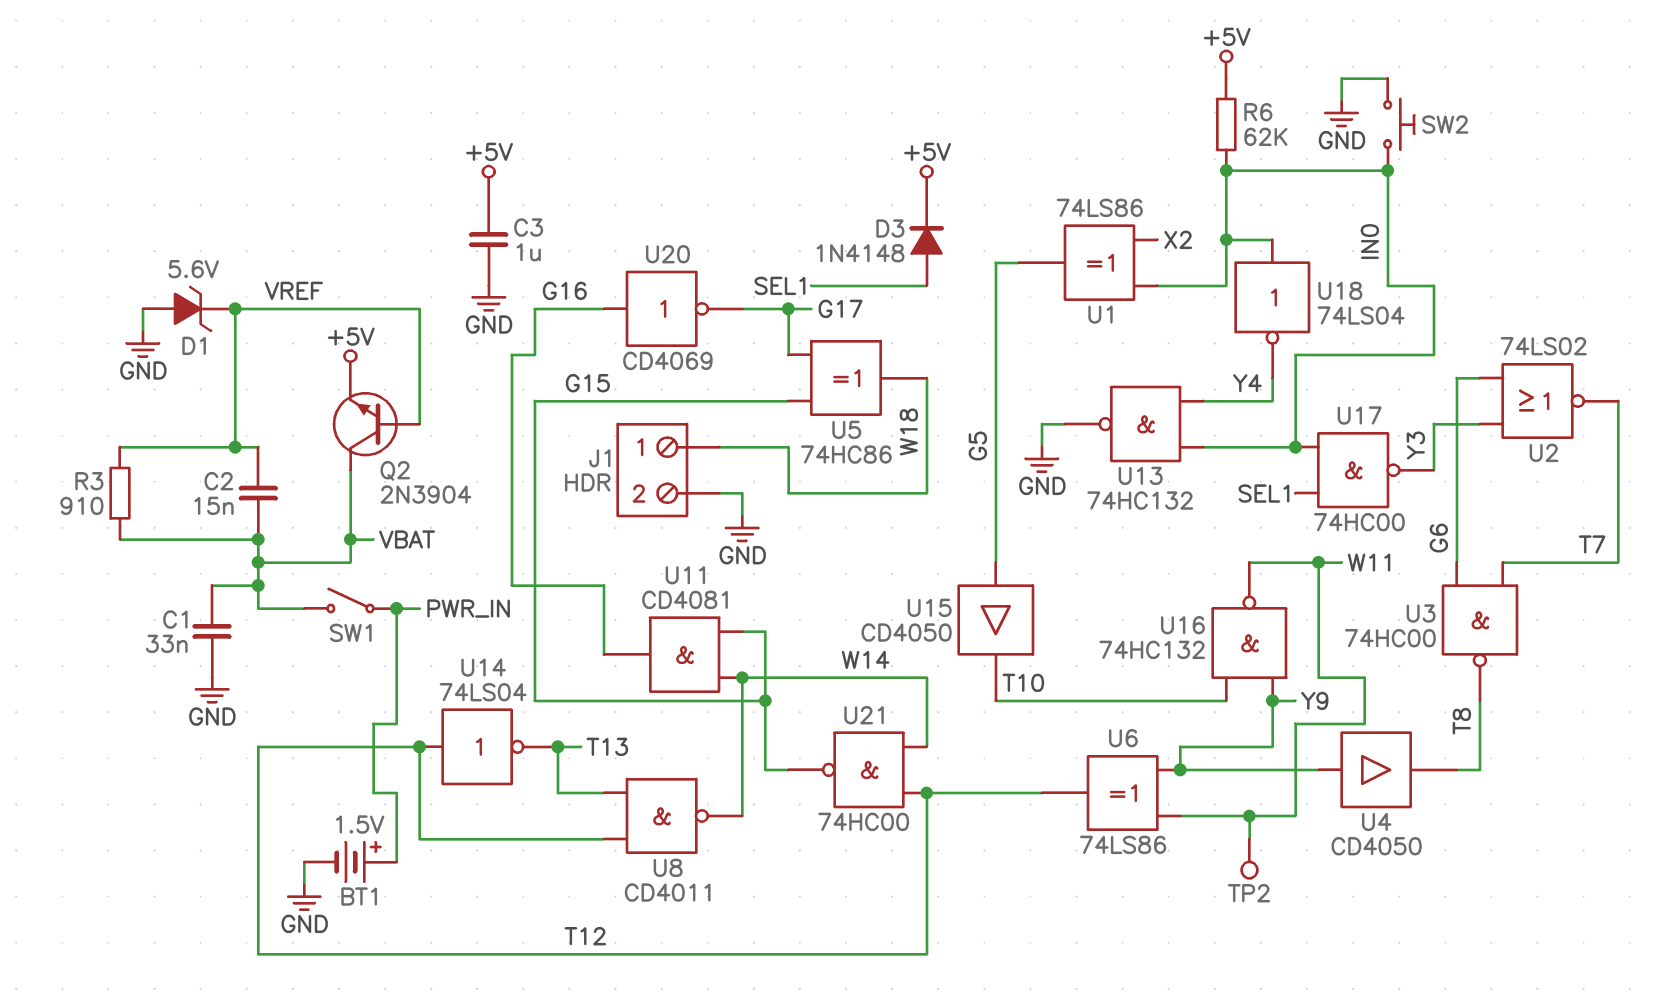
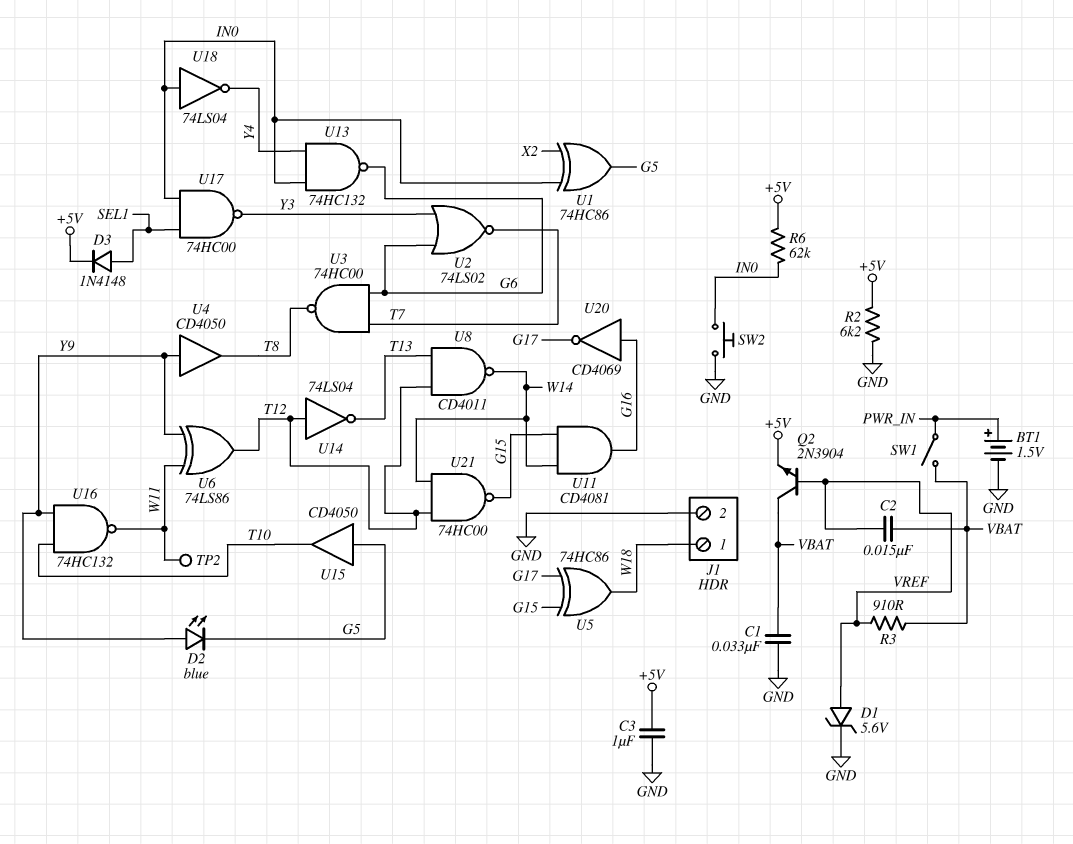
D1: zener 5.6V (A GND, K VREF) -> zener 5.6V (A VREF, K GND)
D2: none -> LED blue (A Y9, K G5)
R2: none -> 6.2k (+5V, GND)
U1: XOR 74LS86 (in IN0, in X2, out G5) -> XOR 74HC86 (in IN0, in X2, out G5)
U13: NAND 74HC132 (in IN0, in Y4, out GND) -> NAND 74HC132 (in IN0, in Y4, out G6)

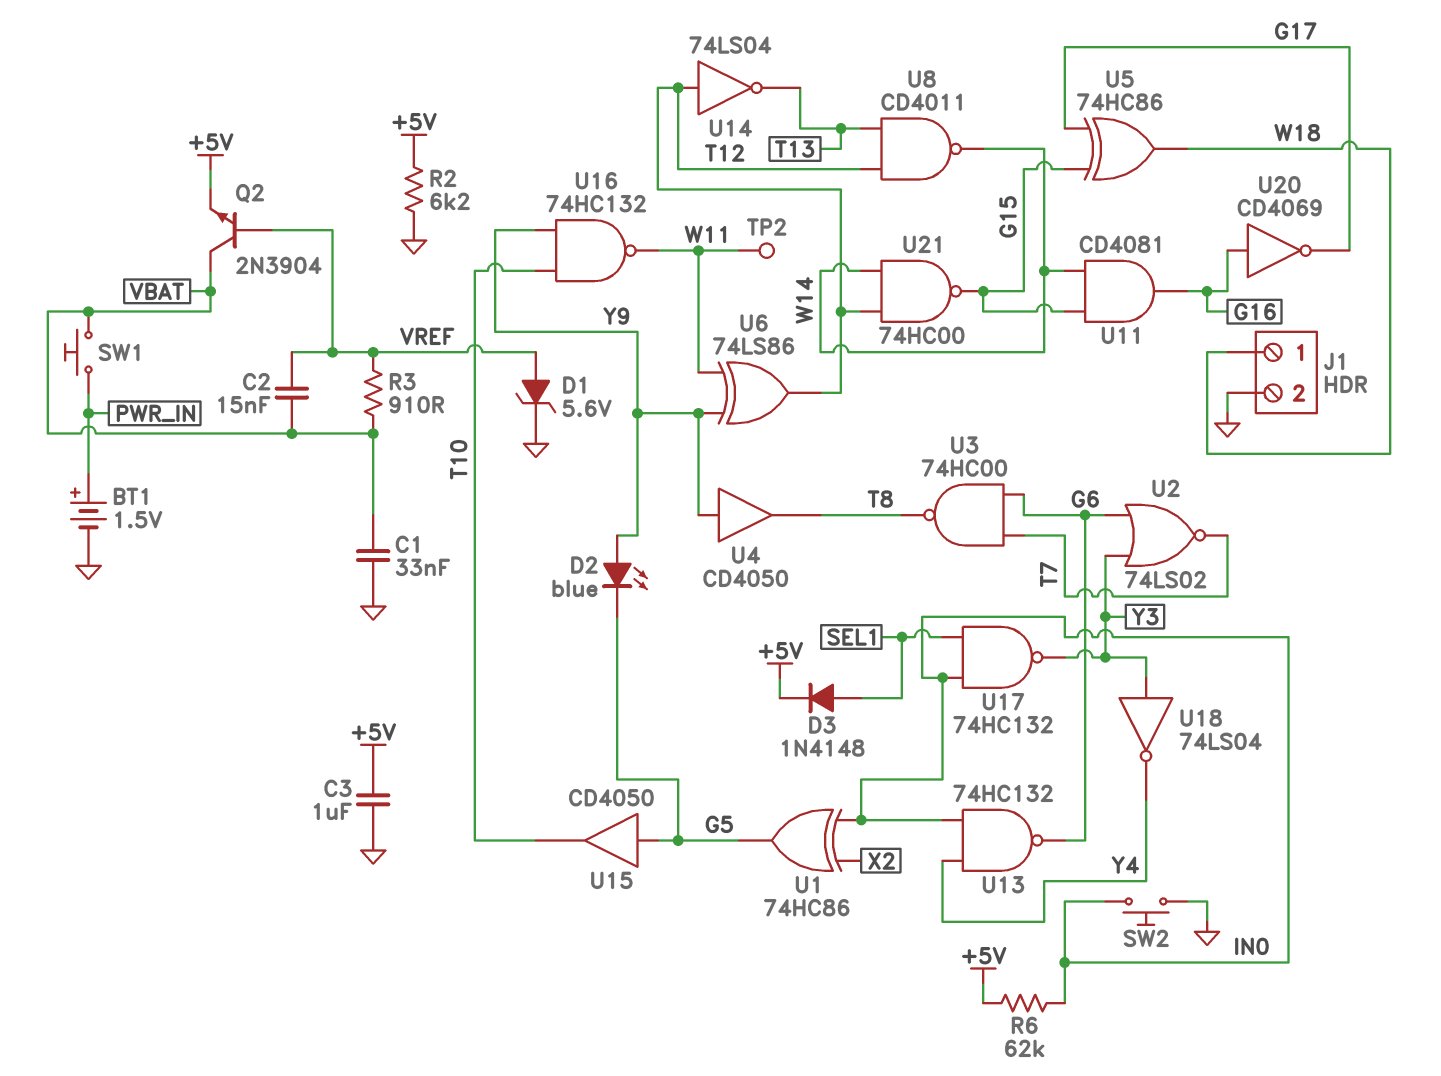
SW1: switch (PWR_IN, VBAT) -> button (PWR_IN, VBAT)
U17: NAND 74HC00 (in IN0, in SEL1, out Y3) -> NAND 74HC132 (in IN0, in SEL1, out Y3)
U18: NOT 74LS04 (in IN0, out Y4) -> NOT 74LS04 (in Y3, out Y4)

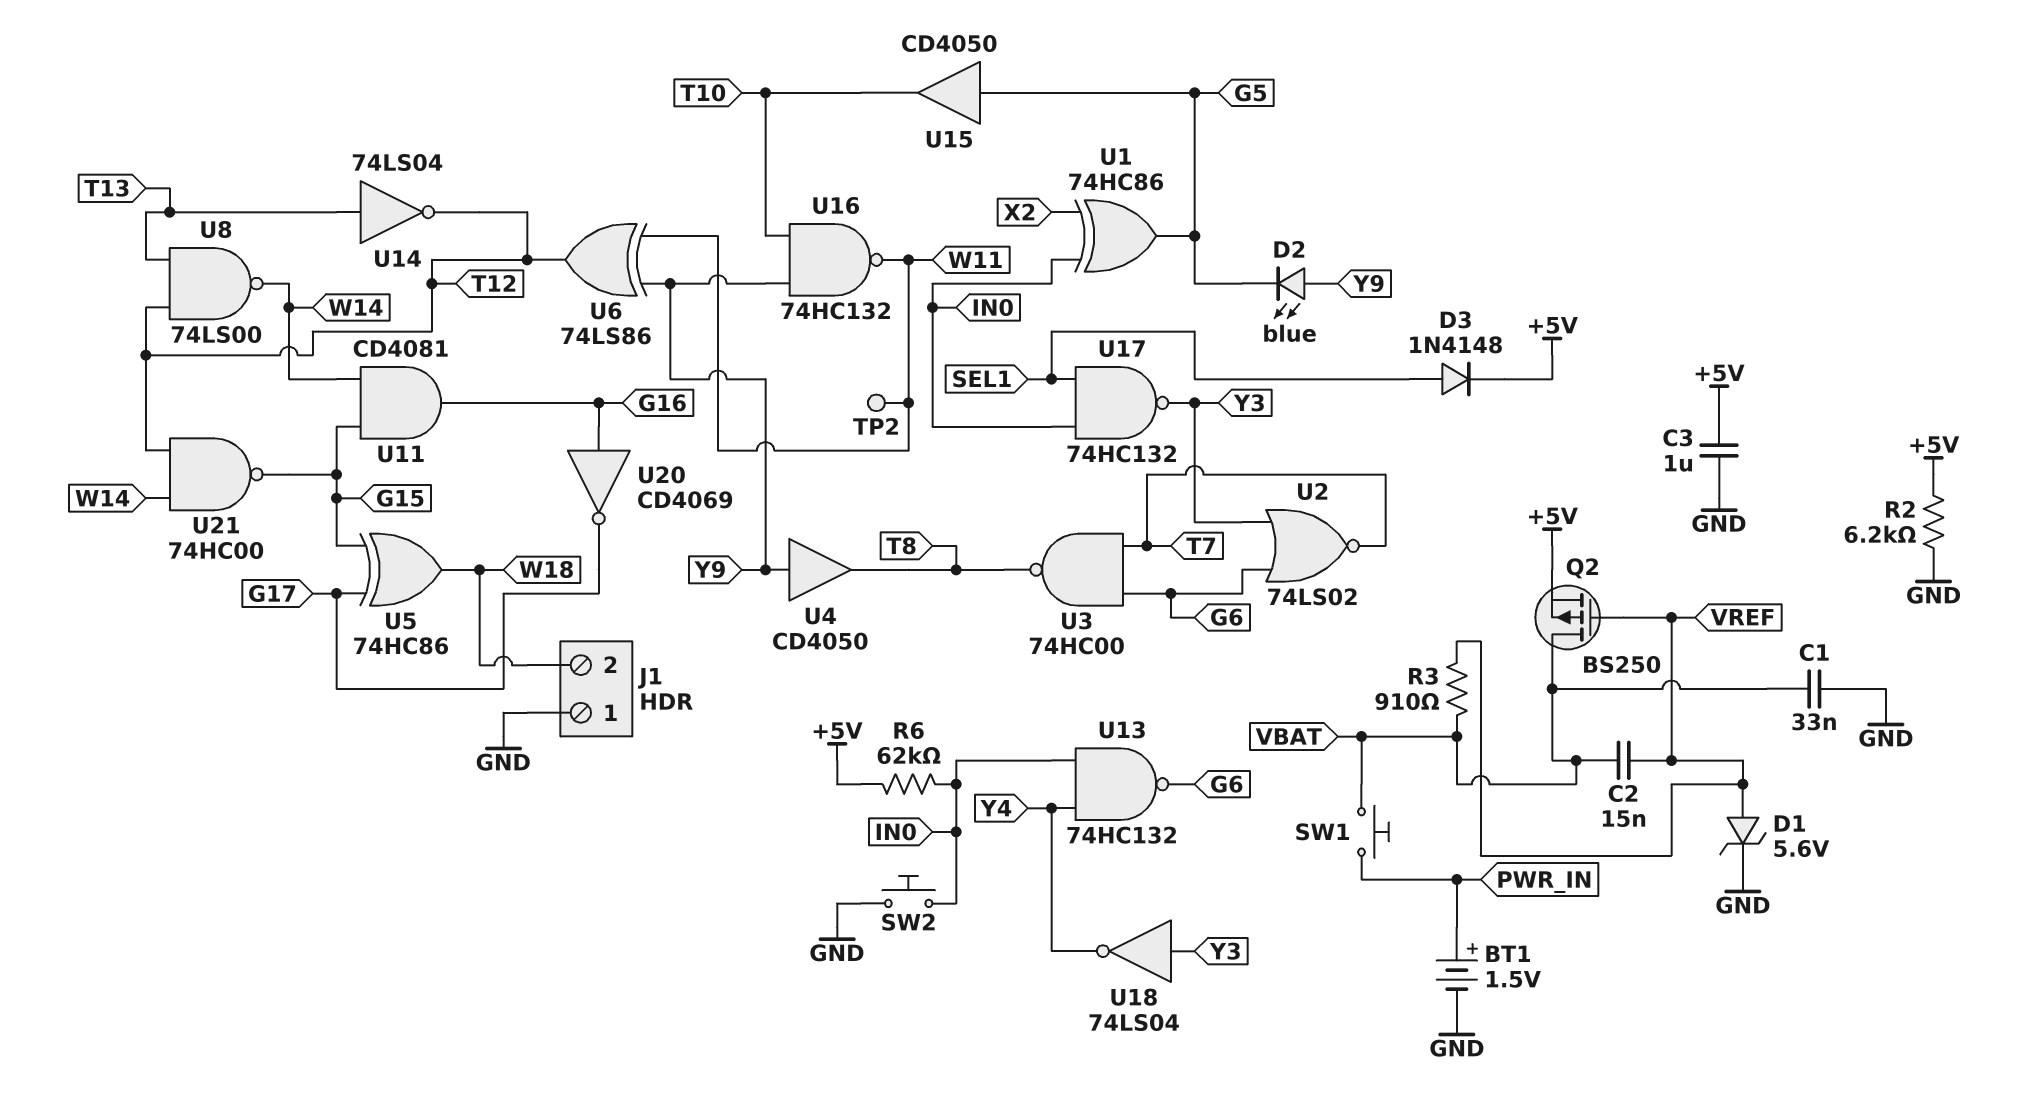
J1 pin 1: W18 -> GND
J1 pin 2: GND -> W18
Q2: NPN 2N3904 (B VREF, C VBAT, E +5V) -> PMOS BS250 (G VREF, D VBAT, S +5V)
U8: NAND CD4011 (in T12, in T13, out W14) -> NAND 74LS00 (in T12, in T13, out W14)
U14: NOT 74LS04 (in T12, out T13) -> NOT 74LS04 (in T13, out T12)

